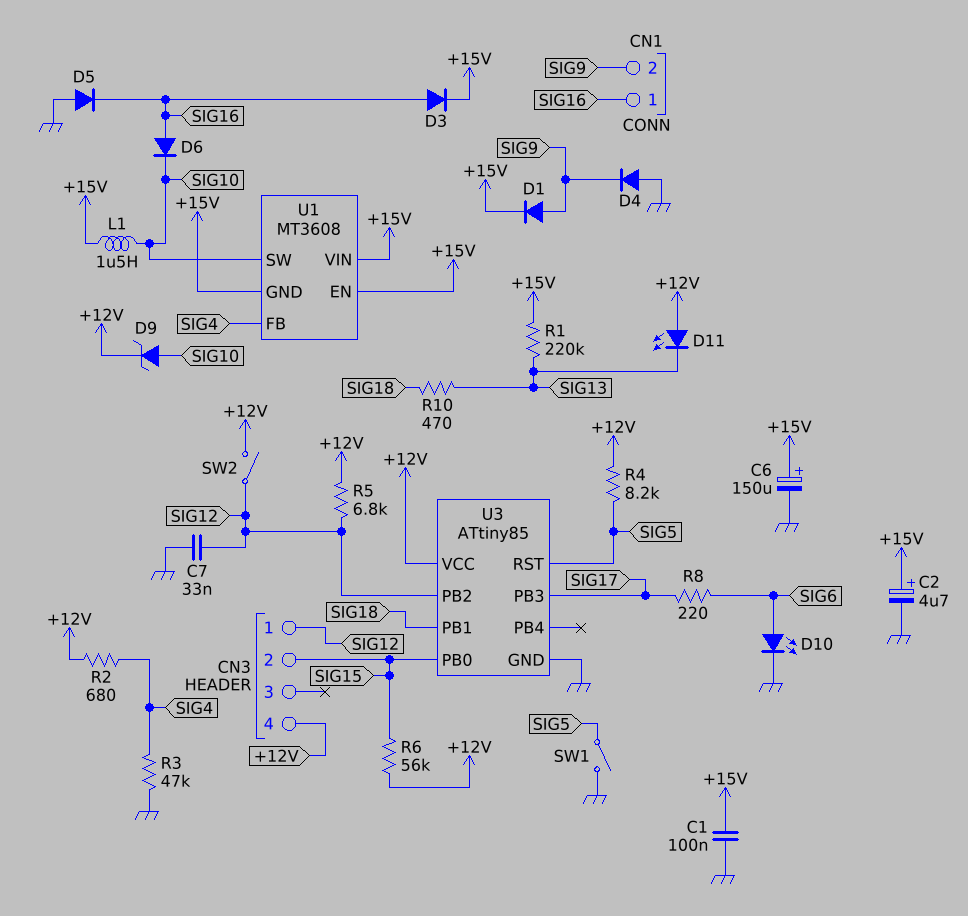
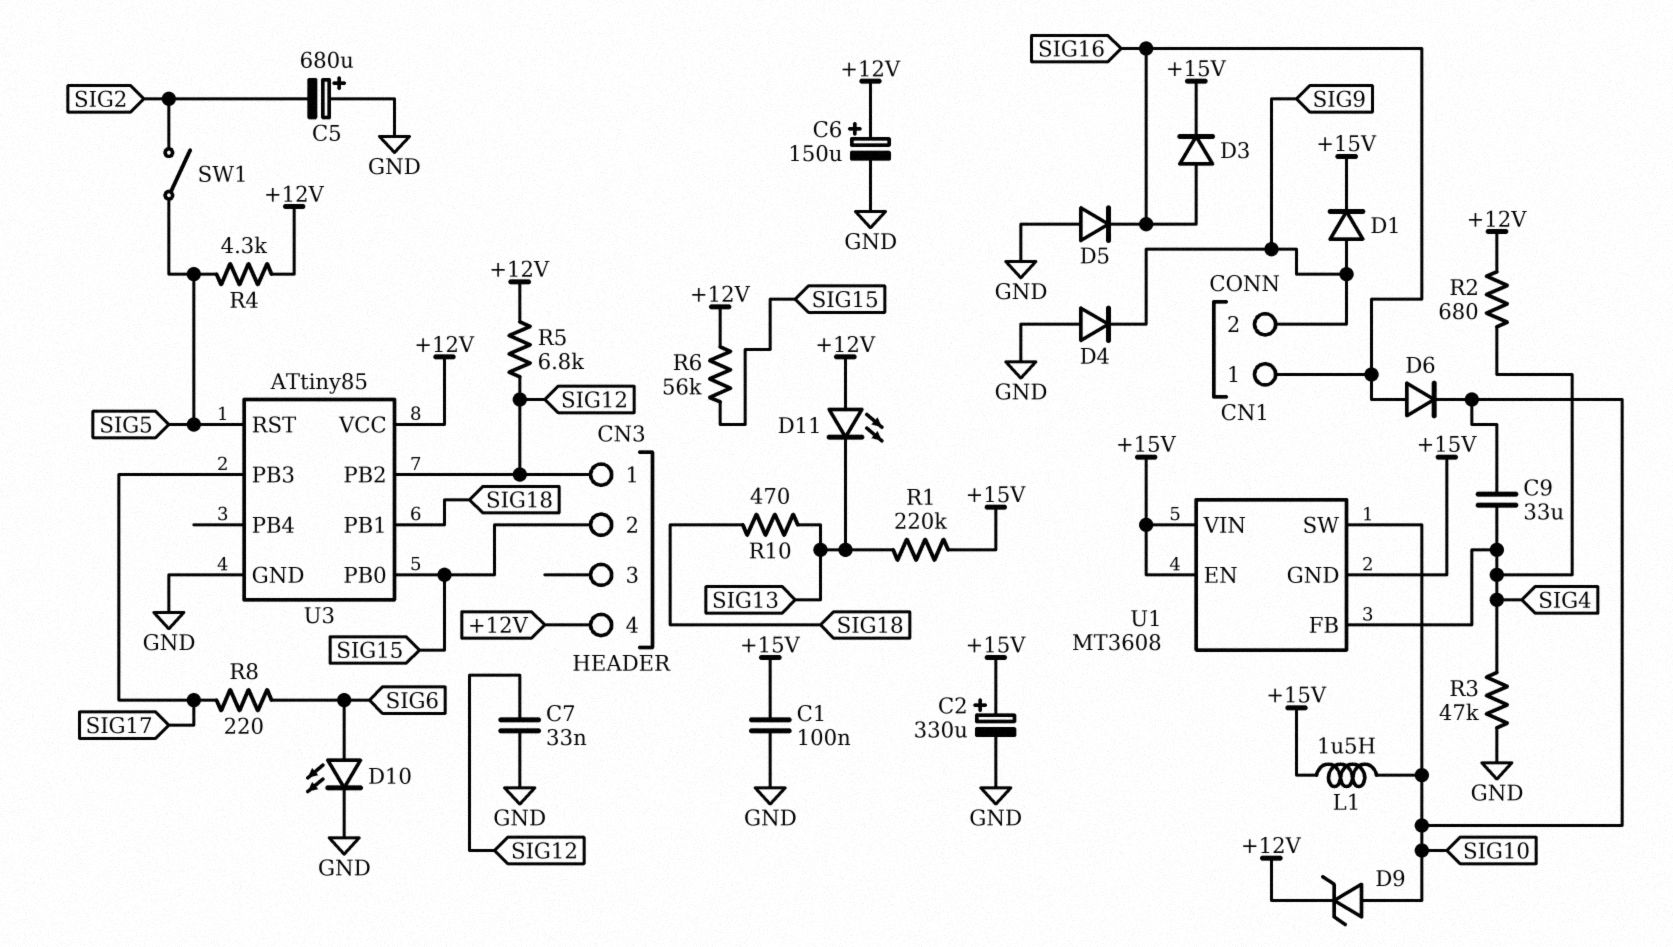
C2: 4.7uF (plus +15V, minus GND) -> 330uF (plus +15V, minus GND)
C5: none -> 680uF (plus GND, minus SIG2)
C6: 150uF (plus +15V, minus GND) -> 150uF (plus +12V, minus GND)
C9: none -> 33uF (SIG4, SIG10)
R4: 8.2k (+12V, SIG5) -> 4.3k (+12V, SIG5)
SW1: switch (GND, SIG5) -> switch (SIG2, SIG5)
SW2: switch (+12V, SIG12) -> none

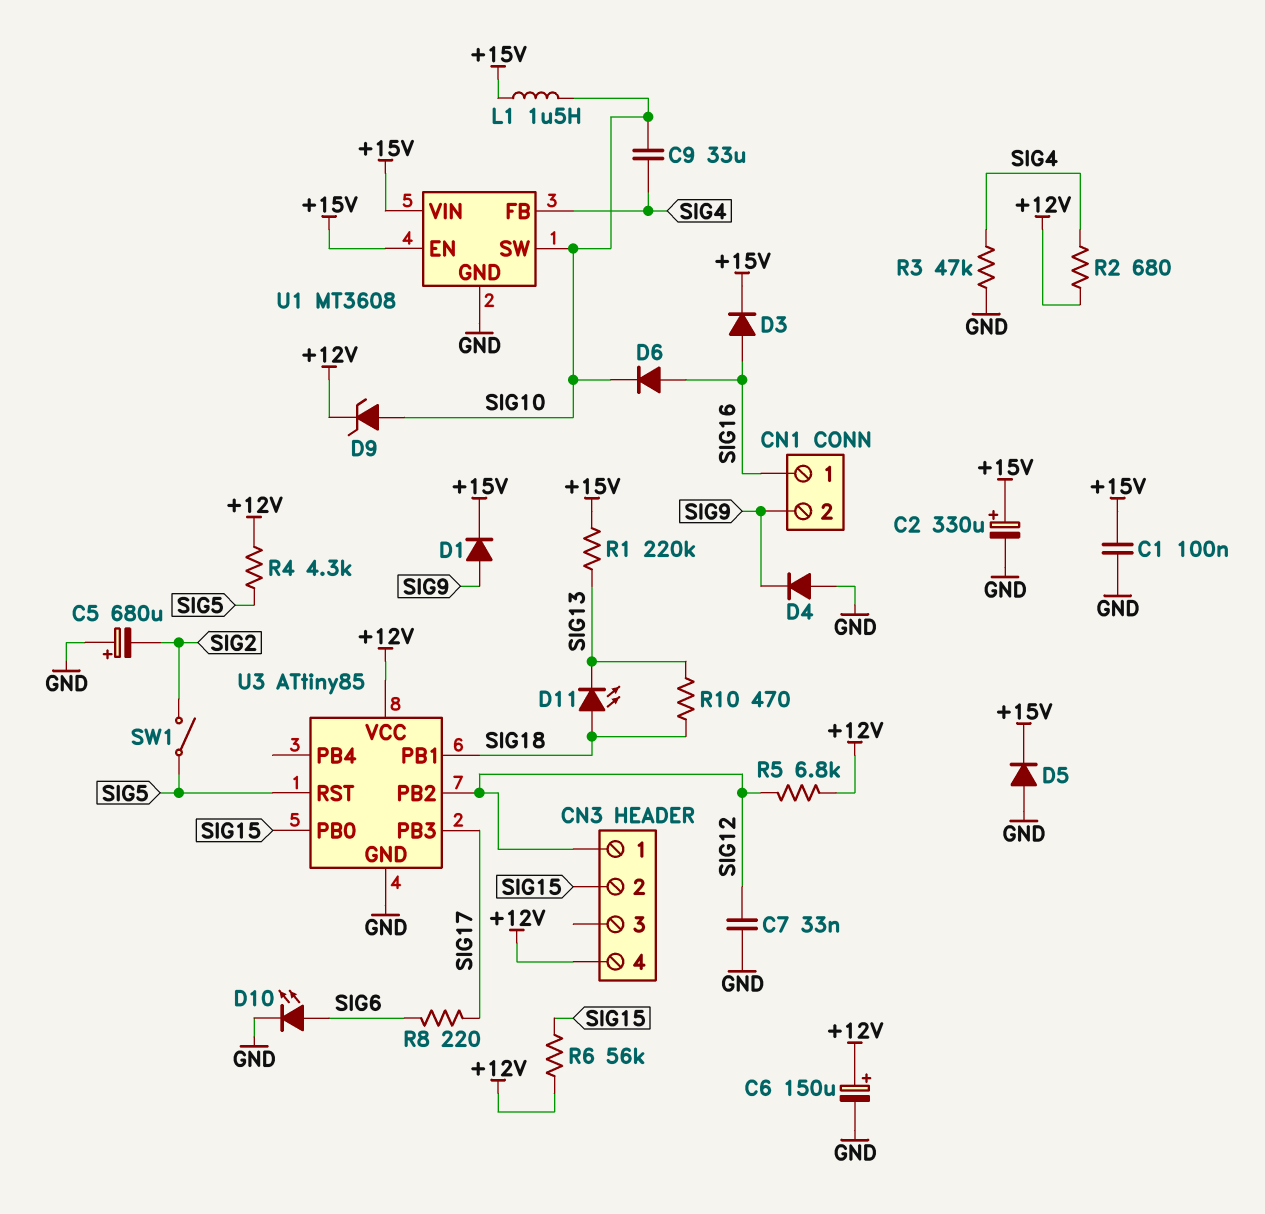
D5: diode (A GND, K SIG16) -> diode (A GND, K +15V)
D11: LED (A +12V, K SIG13) -> LED (A SIG18, K SIG13)
U1 pin GND: +15V -> GND

